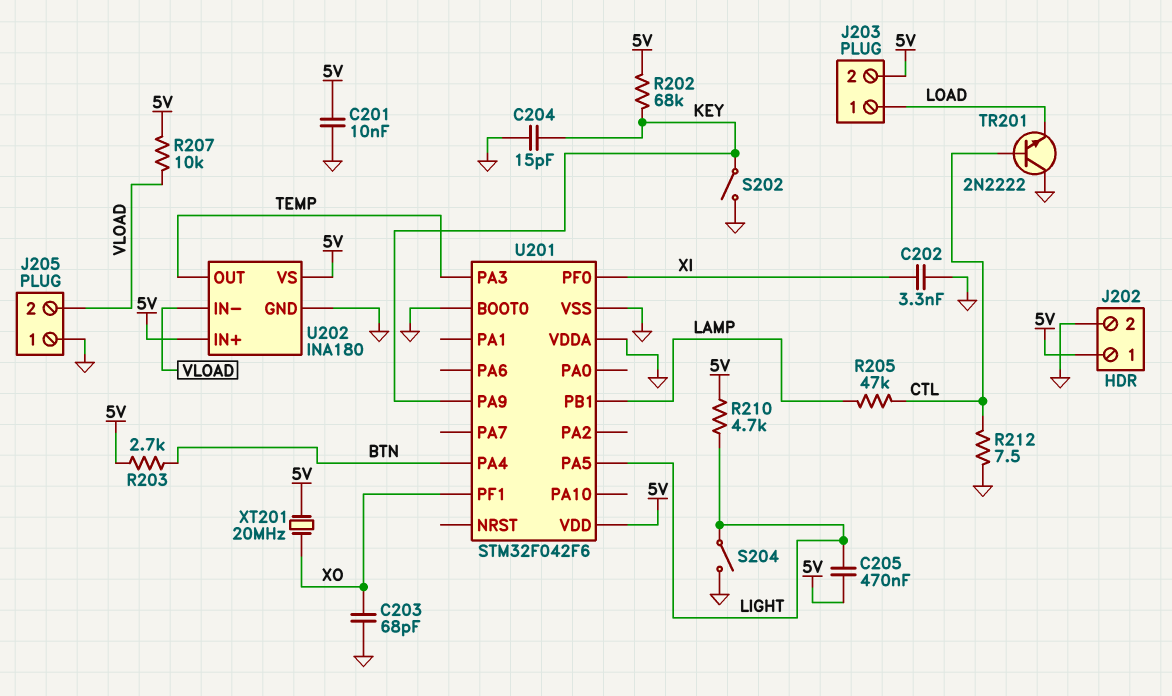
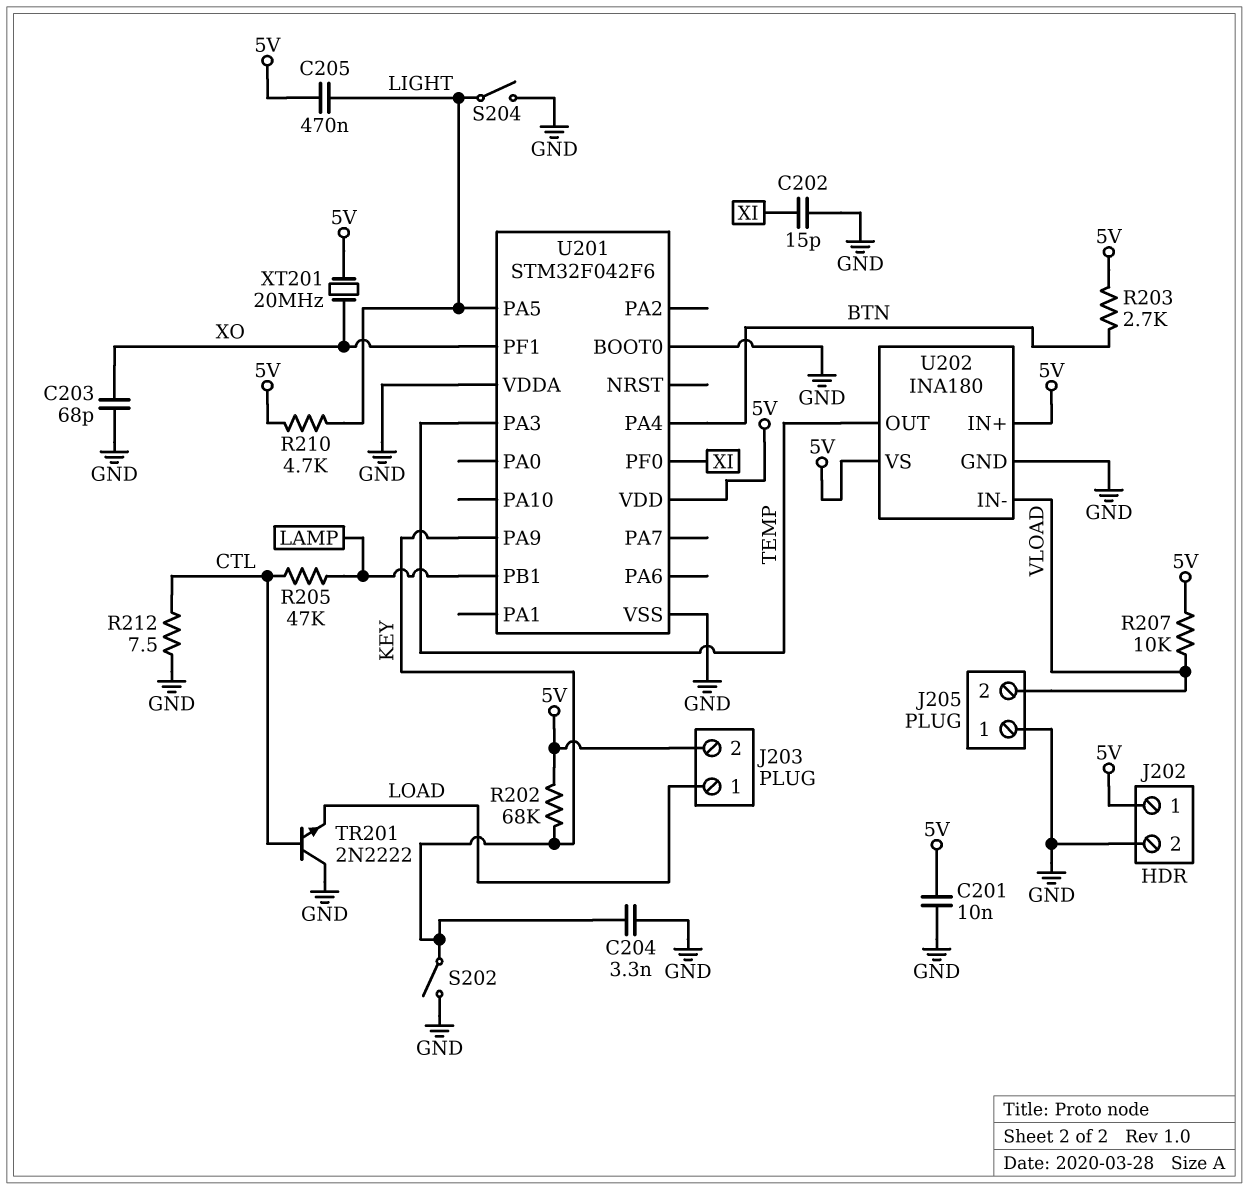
C202: 3.3nF (GND, XI) -> 15pF (GND, XI)
C204: 15pF (GND, KEY) -> 3.3nF (GND, KEY)

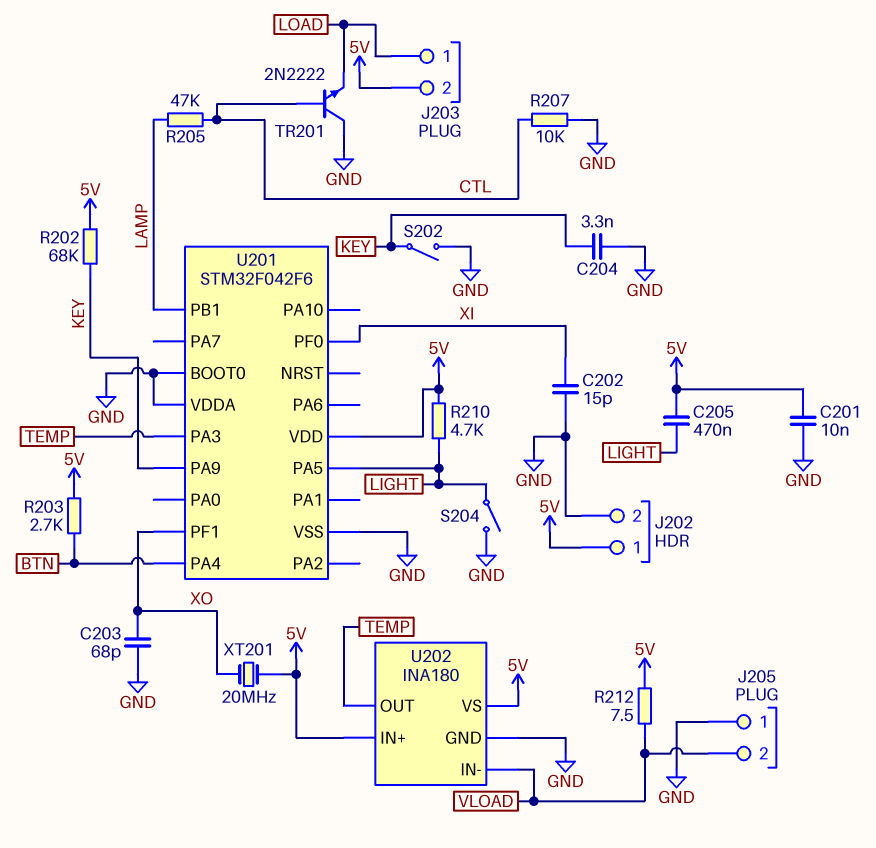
R207: 10k (5V, VLOAD) -> 10k (CTL, GND)
R212: 7.5 (CTL, GND) -> 7.5 (5V, VLOAD)

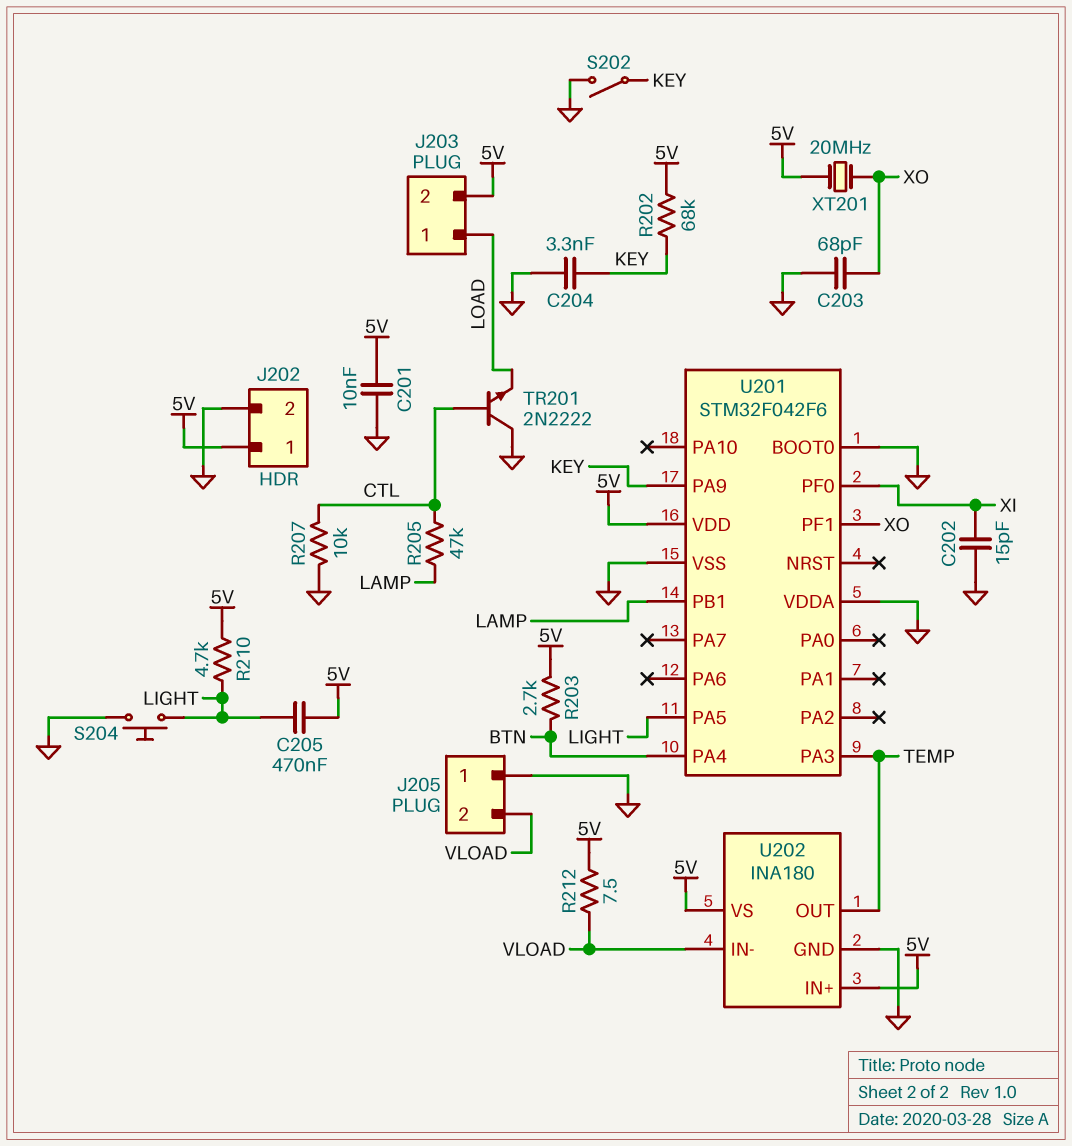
S204: switch (GND, LIGHT) -> button (GND, LIGHT)

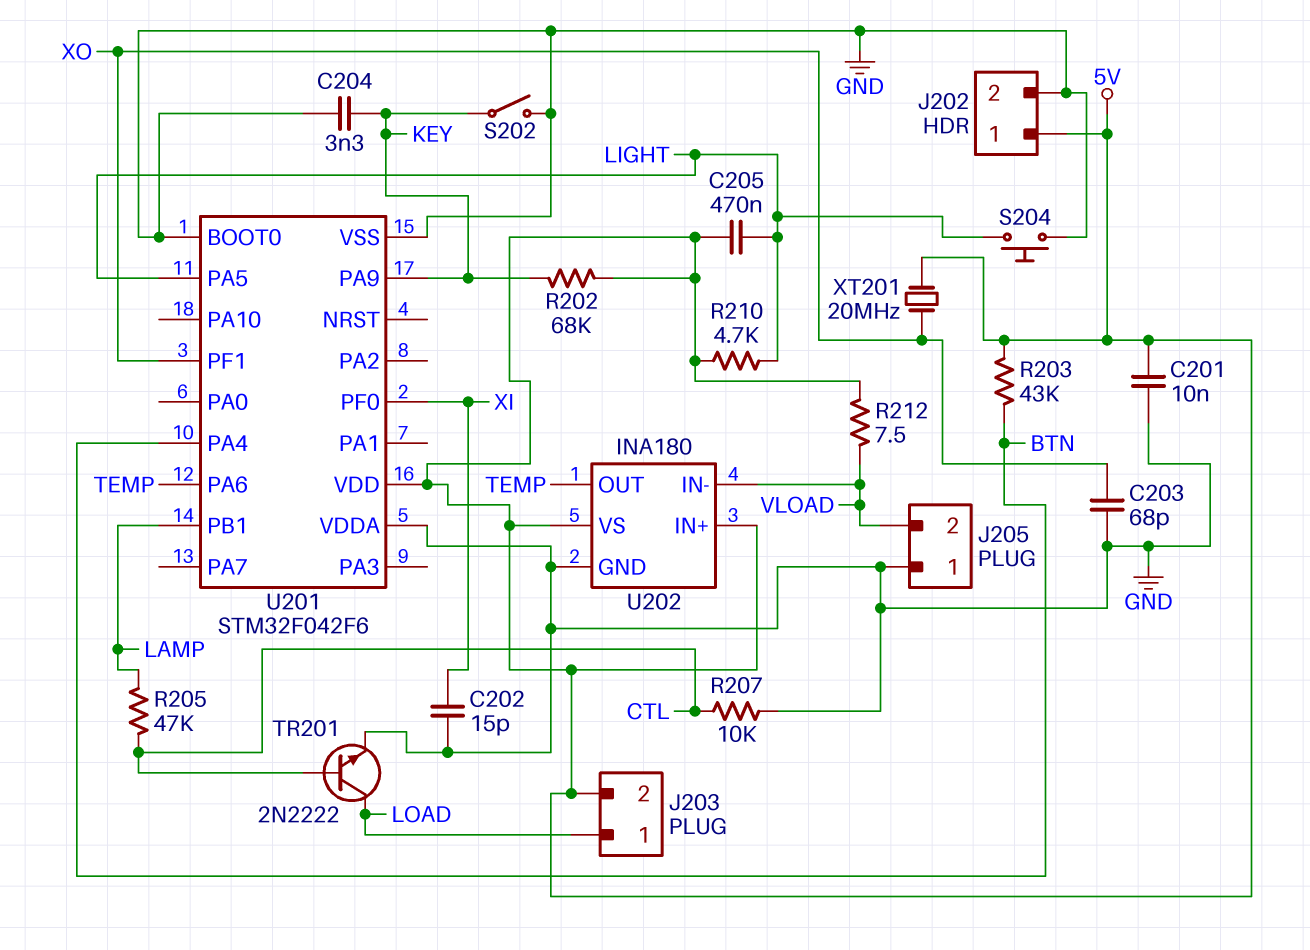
R203: 2.7k (5V, BTN) -> 43k (5V, BTN)
TR201: NPN 2N2222 (B CTL, C GND, E LOAD) -> NPN 2N2222 (B CTL, C LOAD, E GND)
U201 pin PA3: TEMP -> none
U201 pin PA6: none -> TEMP

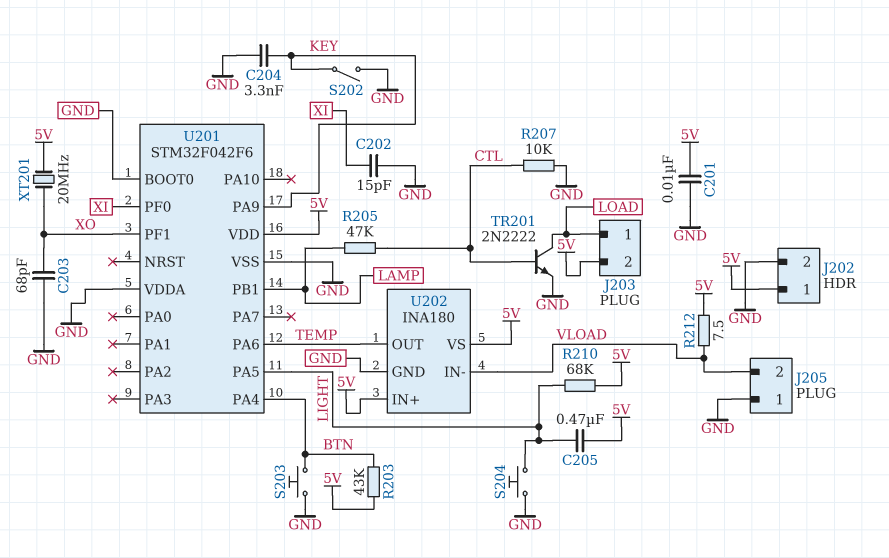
R202: 68k (5V, KEY) -> none
R210: 4.7k (5V, LIGHT) -> 68k (5V, LIGHT)
S203: none -> button (BTN, GND)

